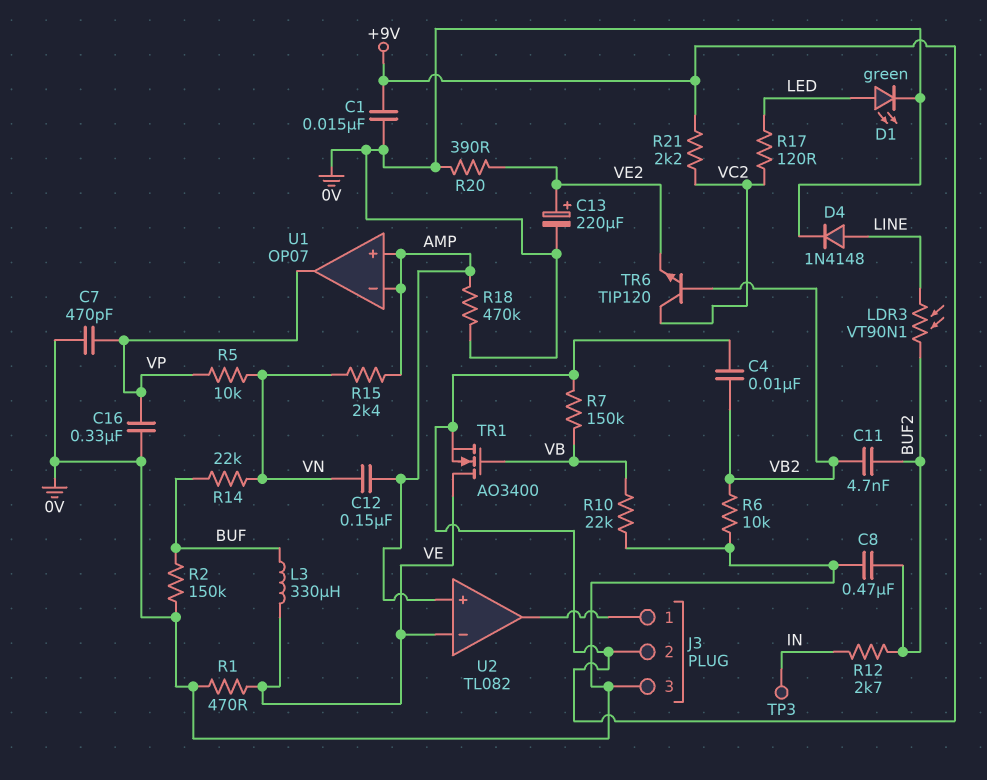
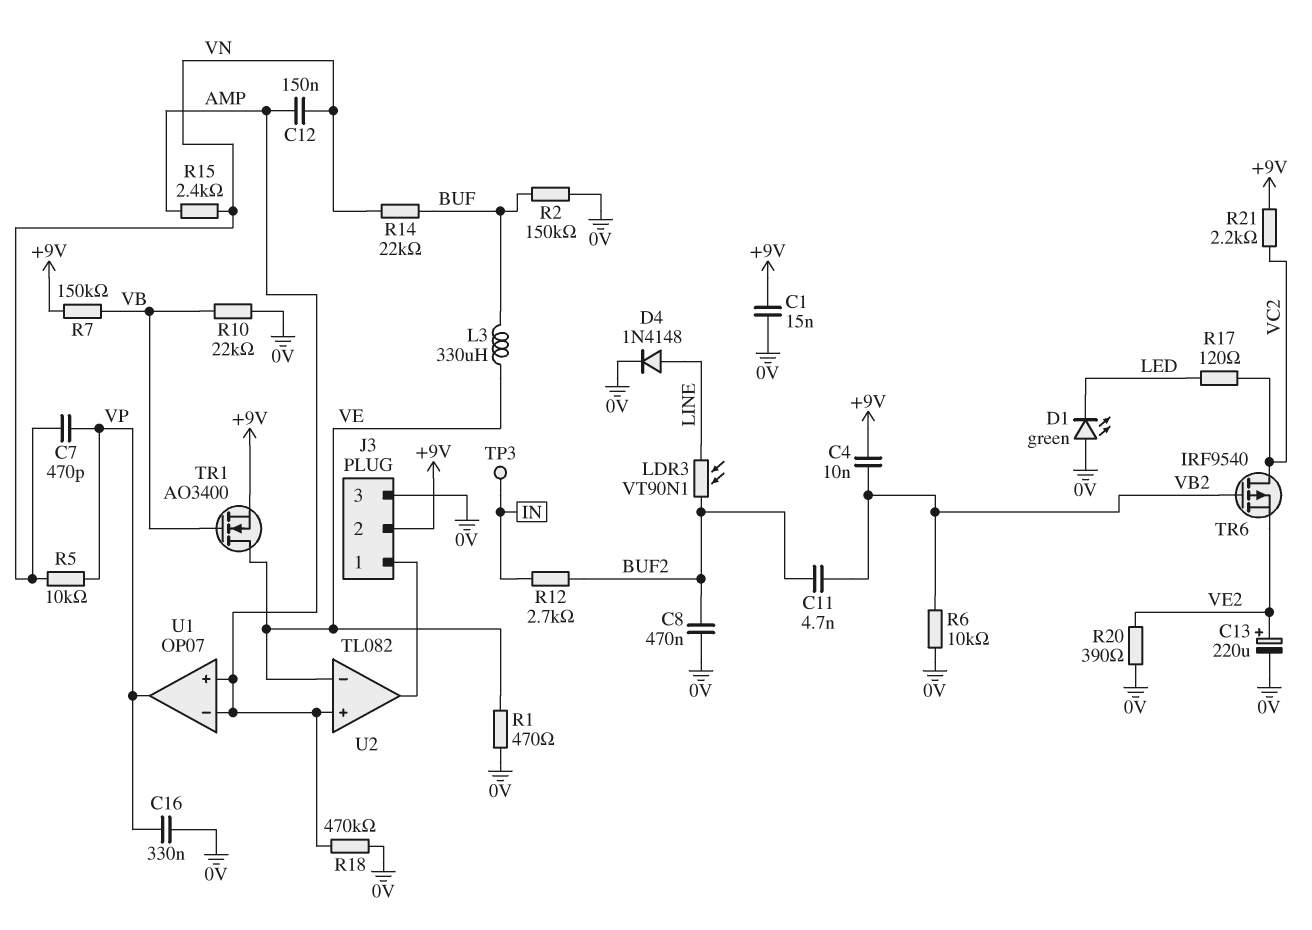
C7: 470pF (0V, VP) -> 470pF (VN, VP)
D1: LED green (A LED, K 0V) -> LED green (A 0V, K LED)
TR6: NPN TIP120 (B VB2, C VC2, E VE2) -> PMOS IRF9540 (G VB2, D VC2, S VE2)

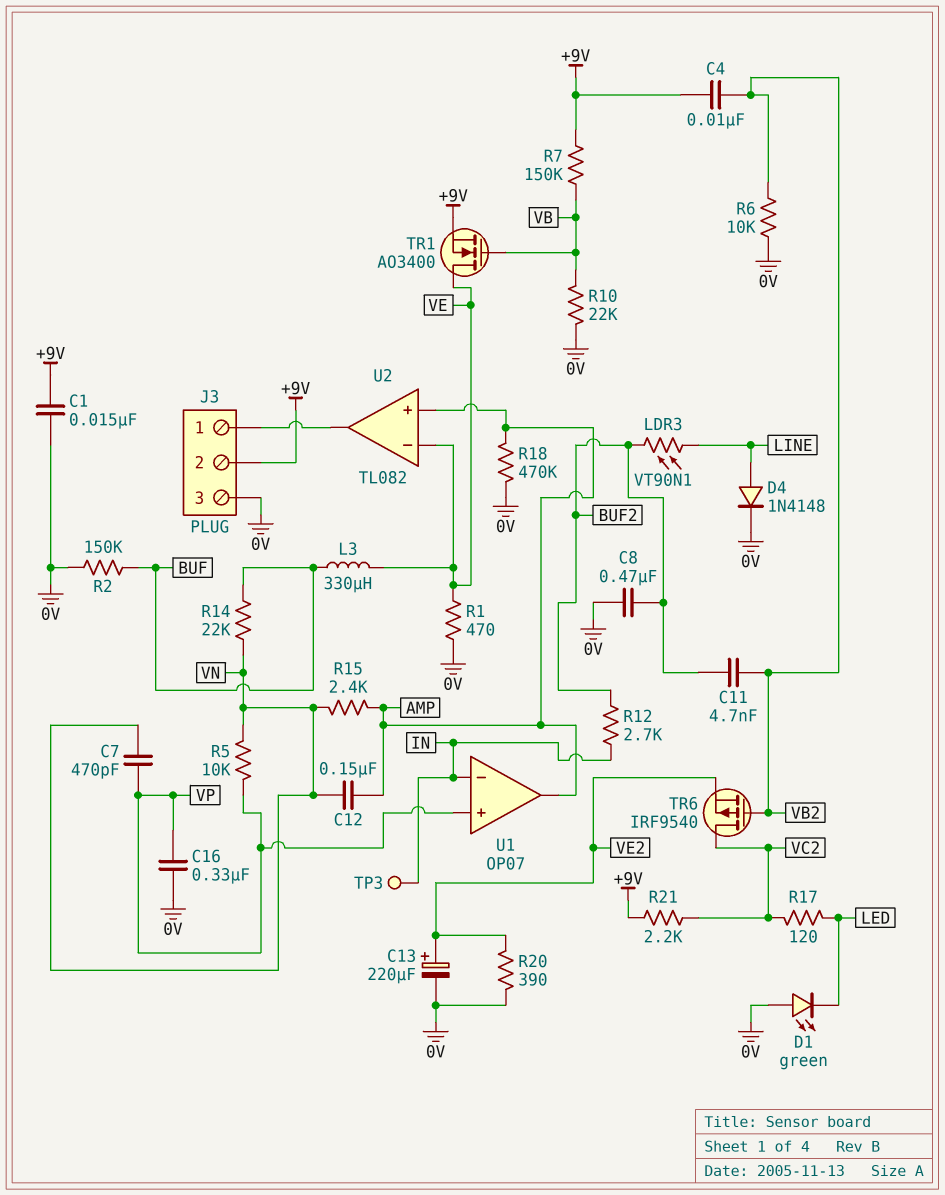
U1 pin in+: AMP -> VP
U1 pin in-: AMP -> IN
U1 pin out: VP -> AMP

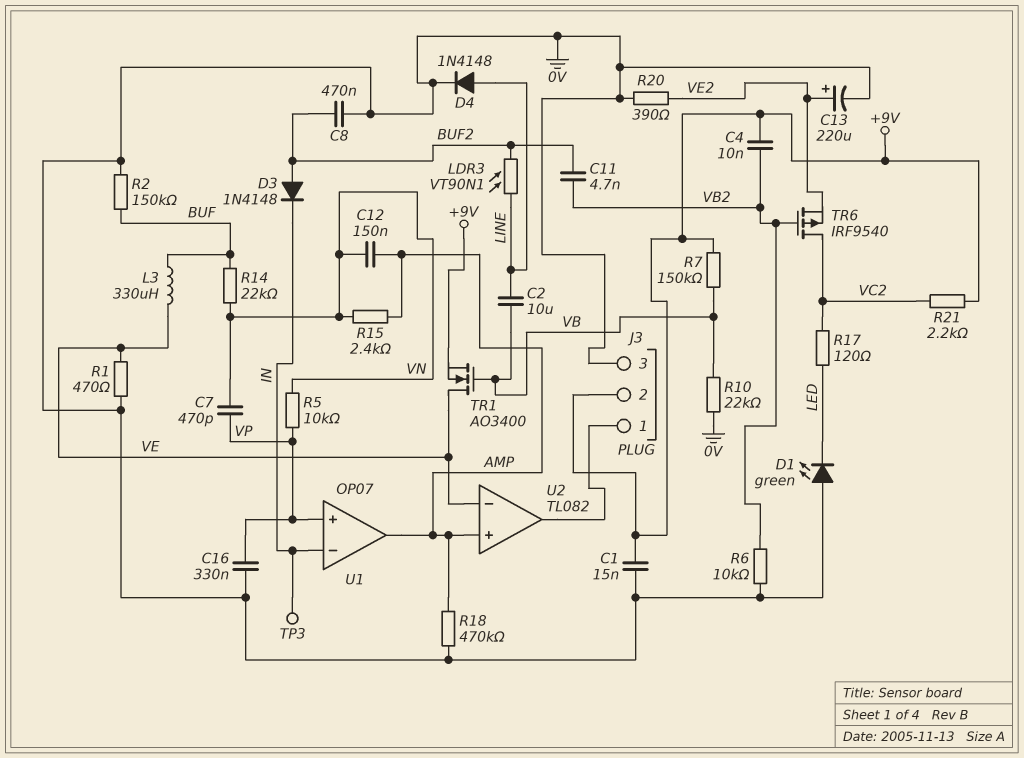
C2: none -> 10uF (LINE, VB)
D3: none -> diode 1N4148 (A BUF2, K IN)
R12: 2.7k (BUF2, IN) -> none

